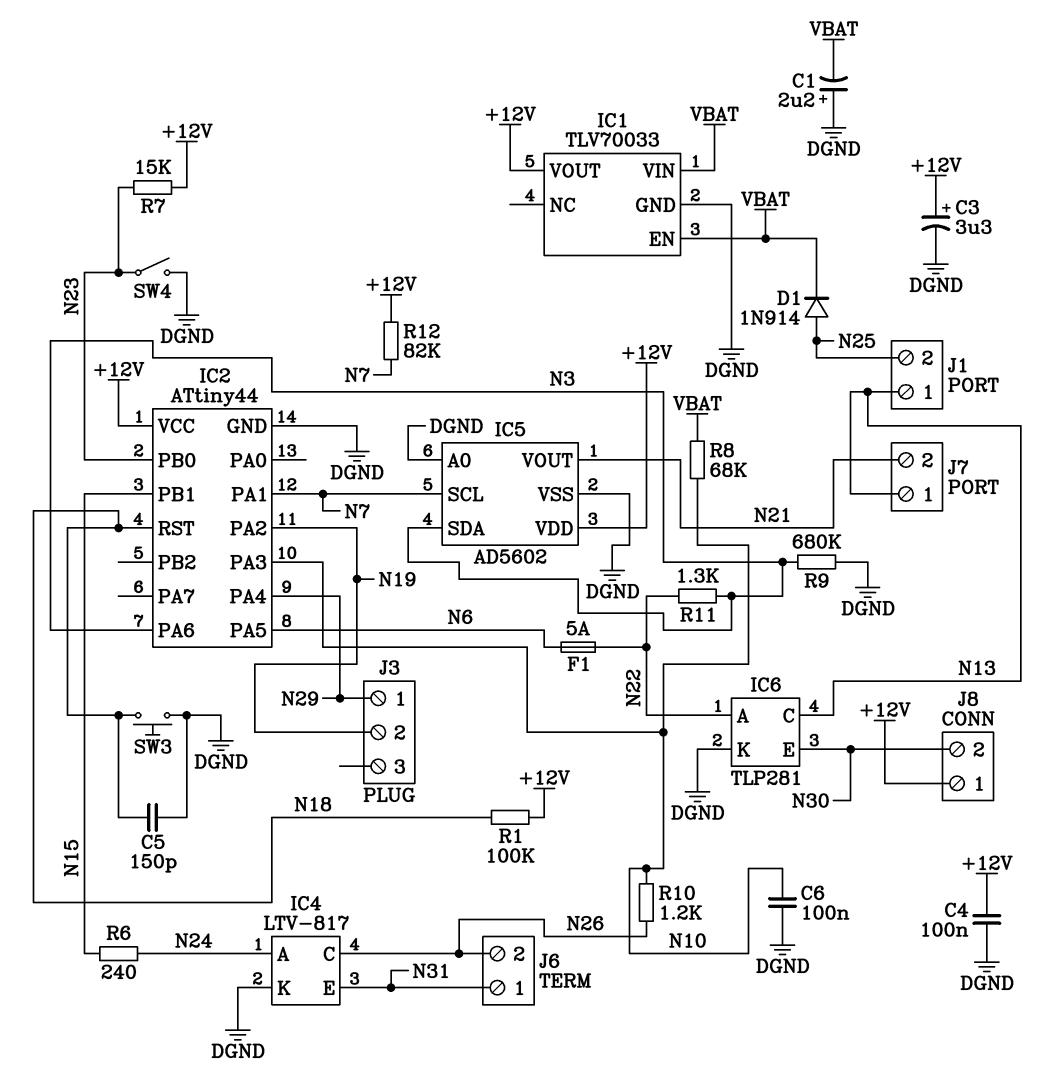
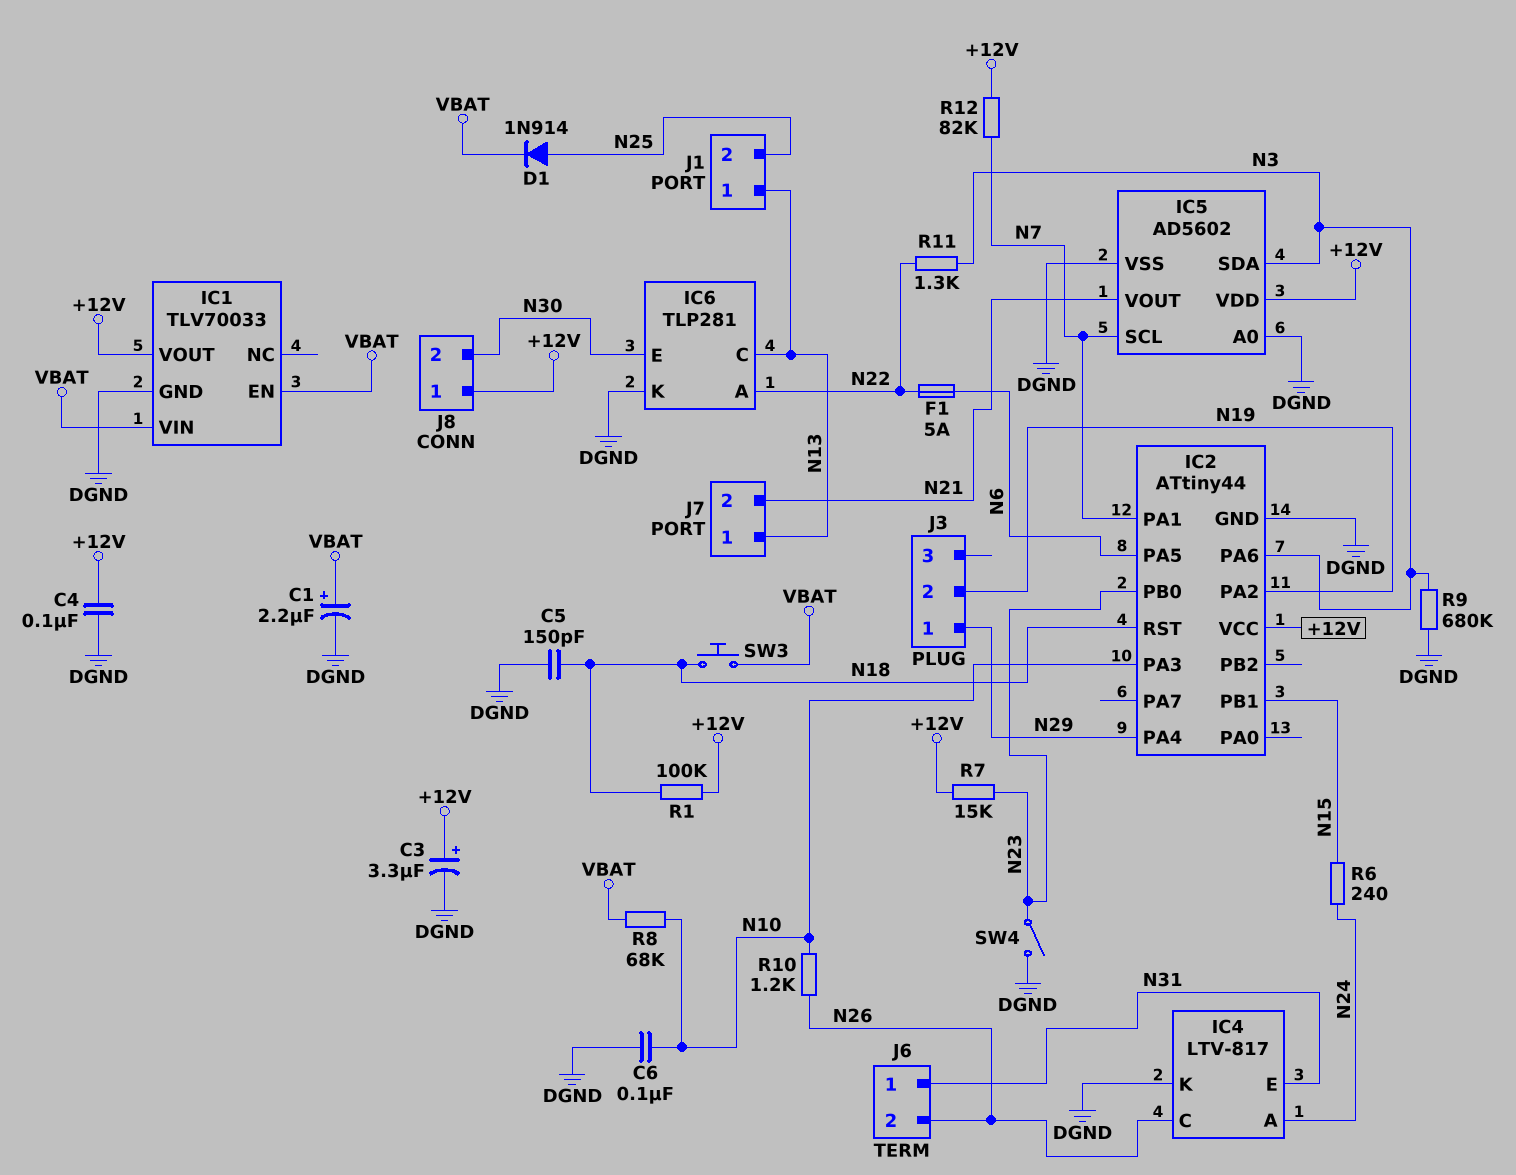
C1: 2.2uF (plus DGND, minus VBAT) -> 2.2uF (plus VBAT, minus DGND)
SW3: button (DGND, N18) -> button (N18, VBAT)

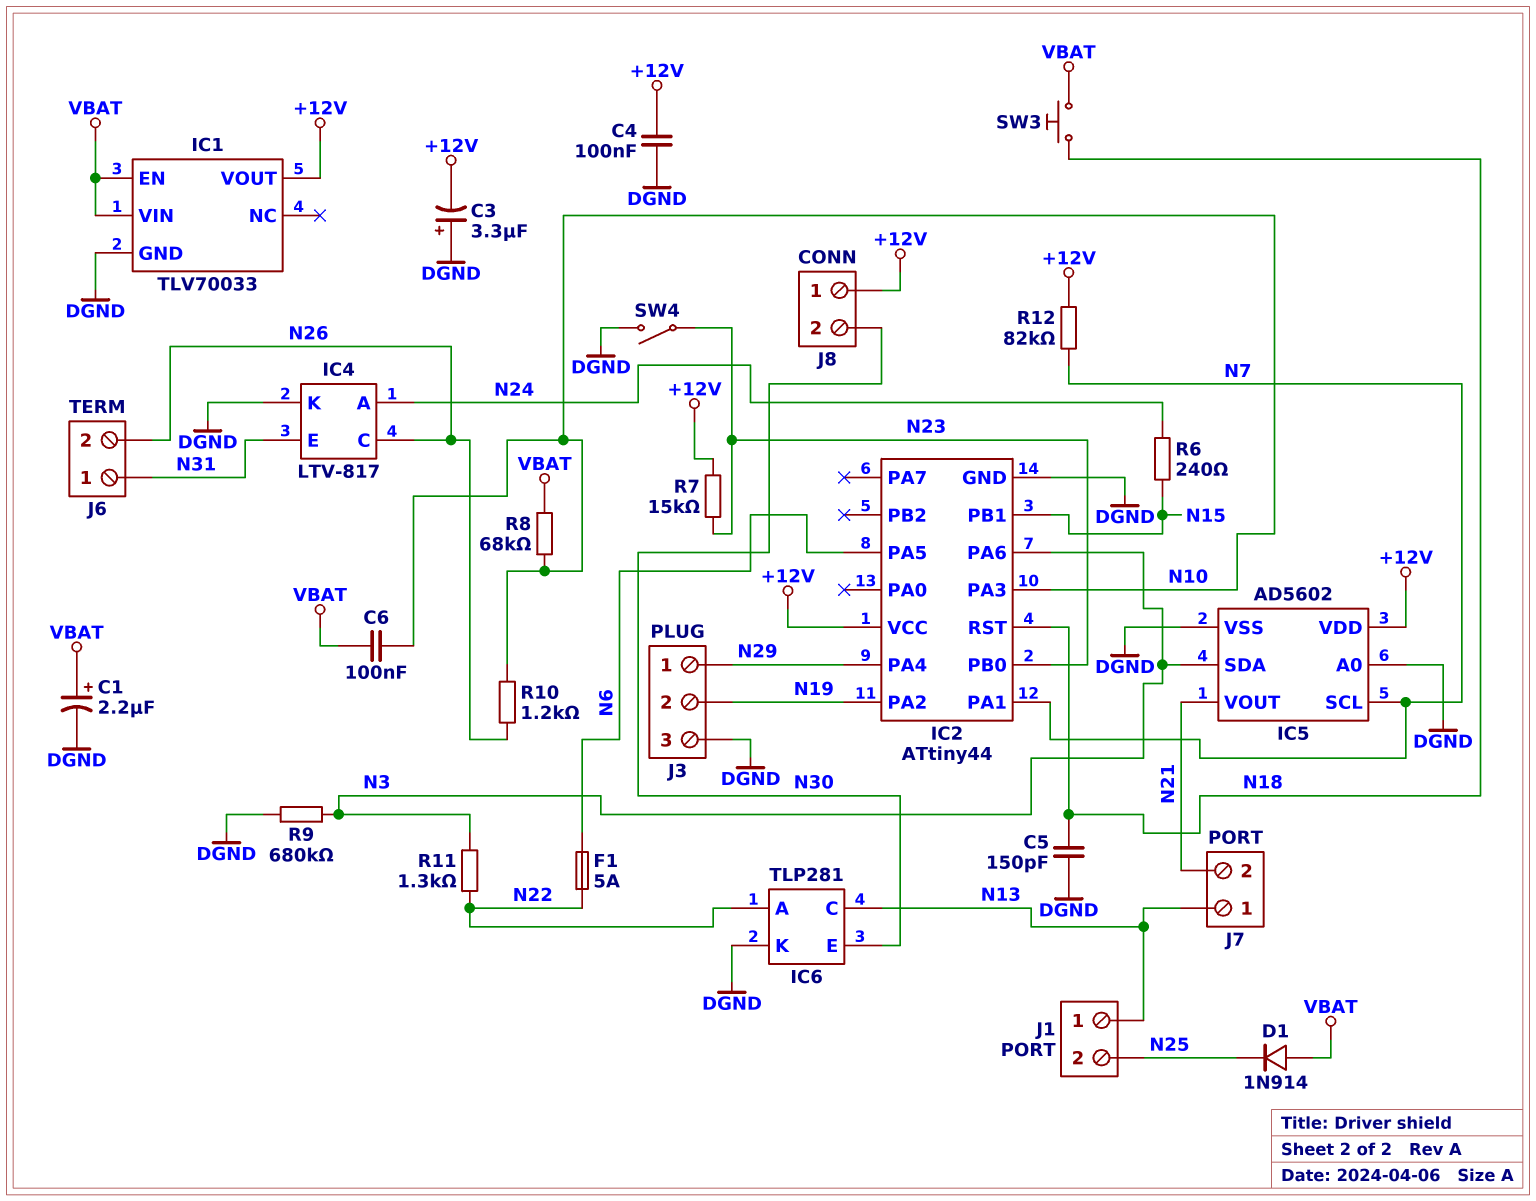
C3: 3.3uF (plus +12V, minus DGND) -> 3.3uF (plus DGND, minus +12V)
C6: 100nF (DGND, N10) -> 100nF (N10, VBAT)
D1: diode 1N914 (A N25, K VBAT) -> diode 1N914 (A VBAT, K N25)
J3 pin 3: none -> DGND
R1: 100k (+12V, N18) -> none

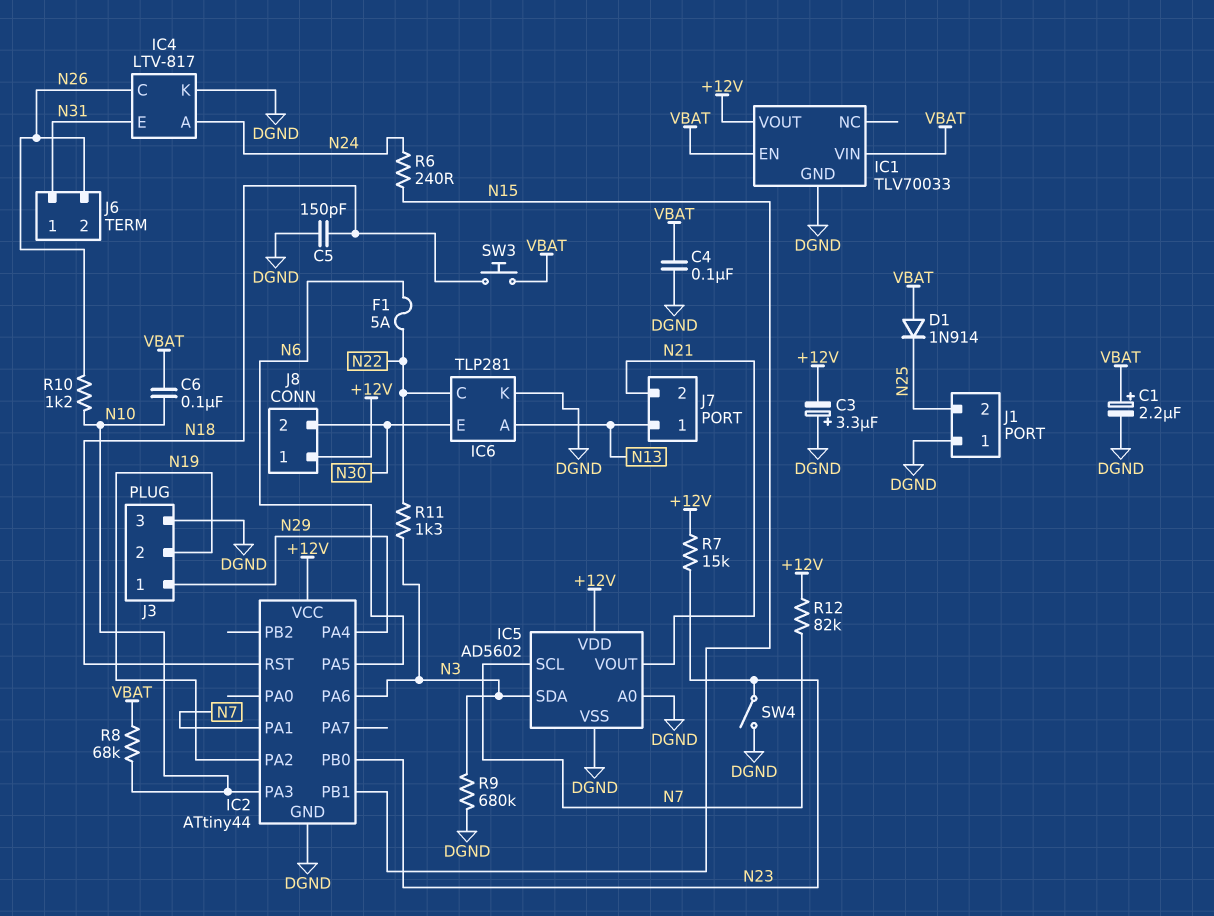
C4: 100nF (+12V, DGND) -> 100nF (DGND, VBAT)
IC6 pin A: N22 -> N13
IC6 pin C: N13 -> N22
J1 pin 1: N13 -> DGND

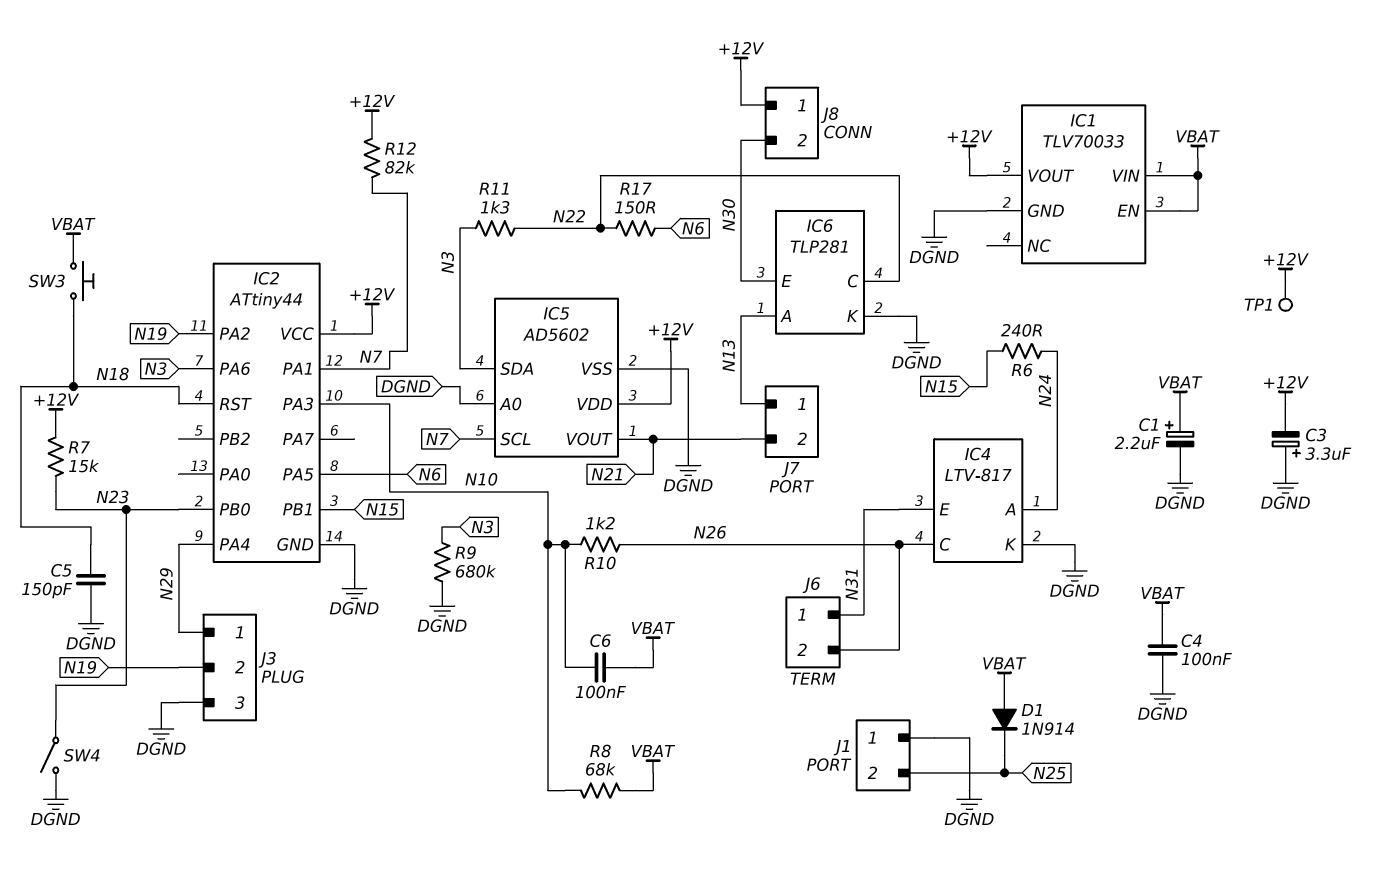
F1: 5A (N6, N22) -> none
R17: none -> 150 (N6, N22)
TP1: none -> test point (+12V)

